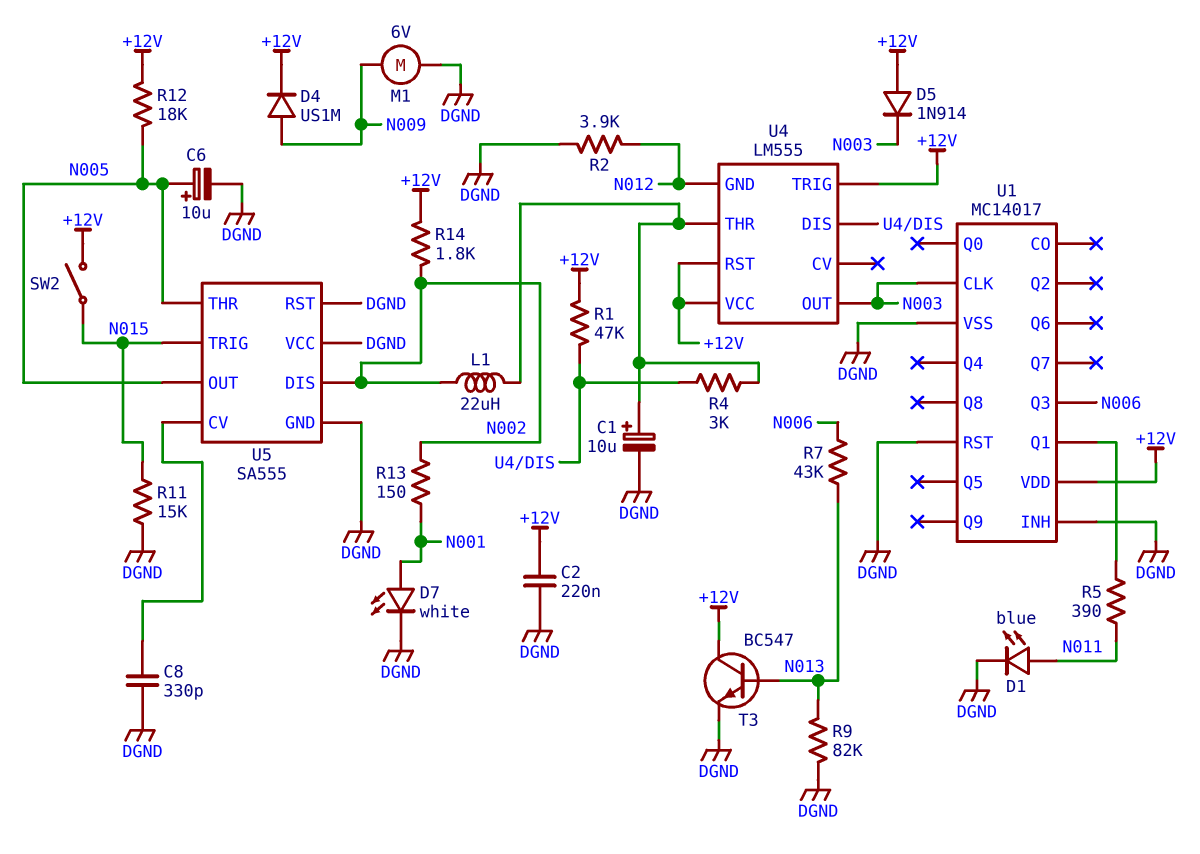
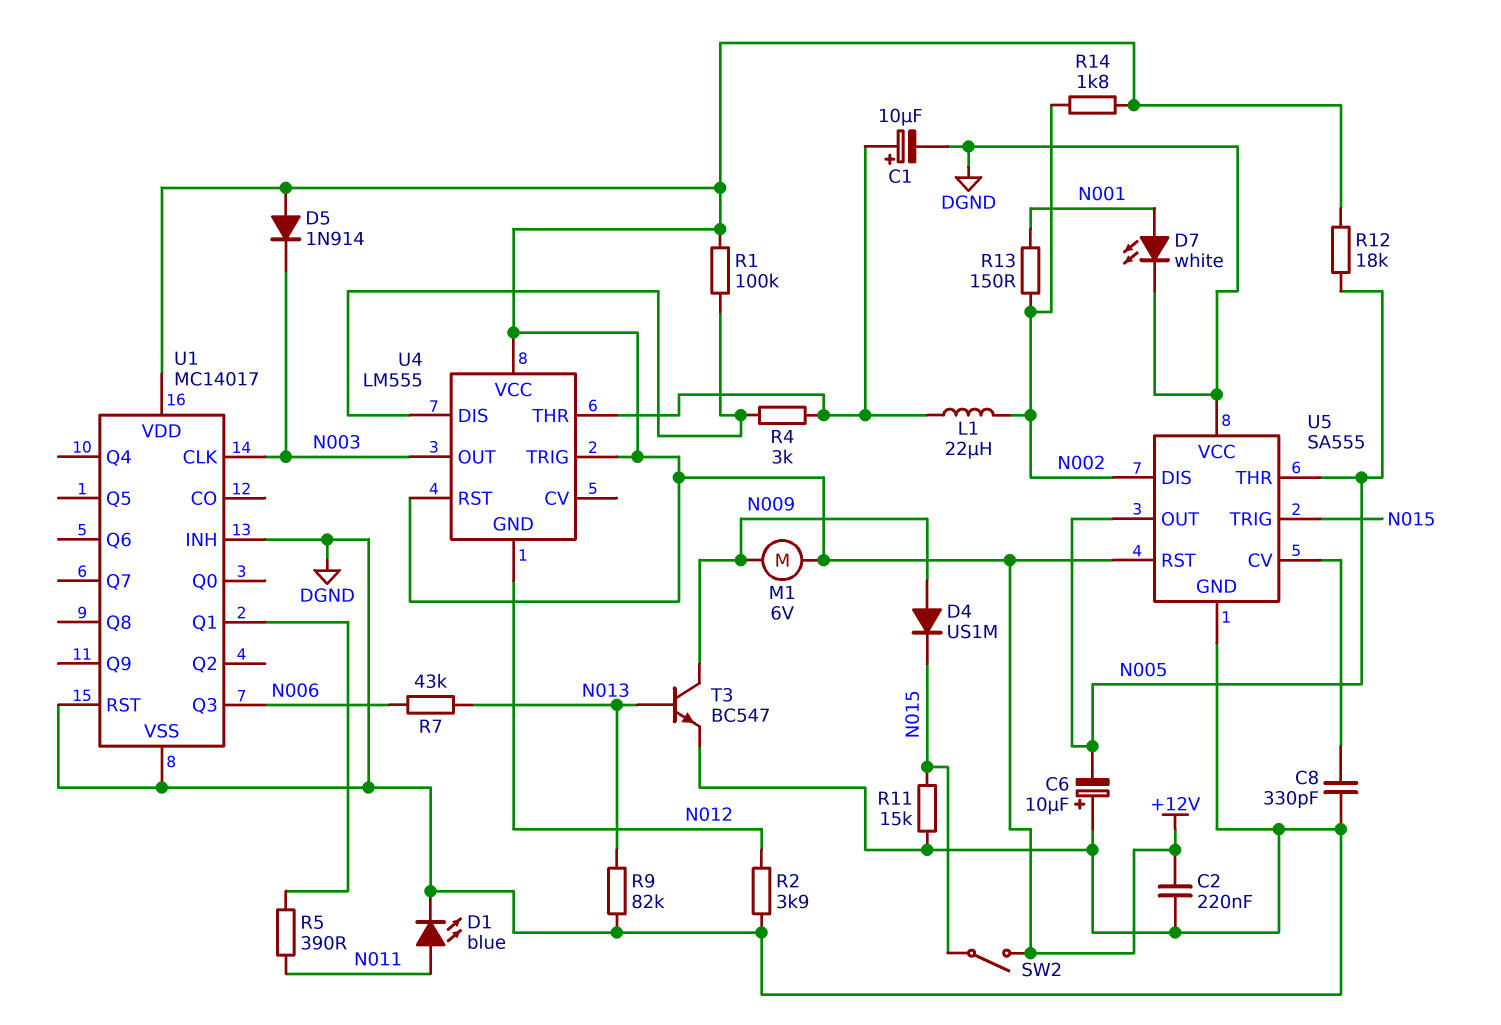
C6: 10uF (plus N005, minus DGND) -> 10uF (plus DGND, minus N005)
D4: diode US1M (A N009, K +12V) -> diode US1M (A N009, K N015)
M1: motor 6V (DGND, N009) -> motor 6V (+12V, N009)
R1: 47k (+12V, U4/DIS) -> 100k (+12V, U4/DIS)
T3: NPN BC547 (B N013, C +12V, E DGND) -> NPN BC547 (B N013, C N009, E DGND)
U5 pin RST: DGND -> +12V

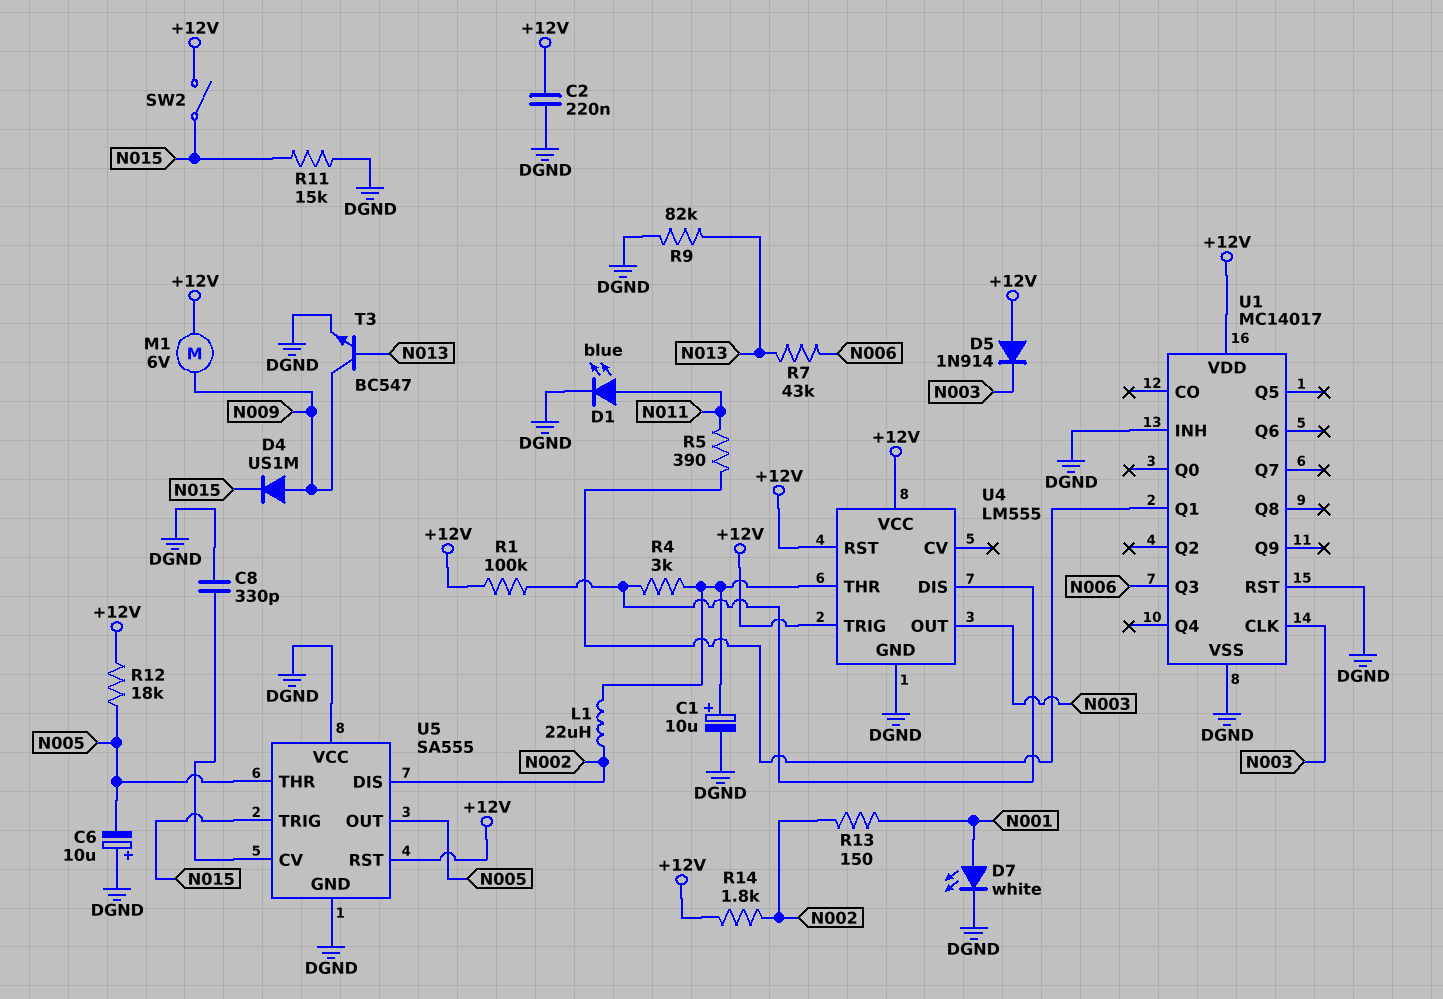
R2: 3.9k (DGND, N012) -> none
U4 pin GND: N012 -> DGND

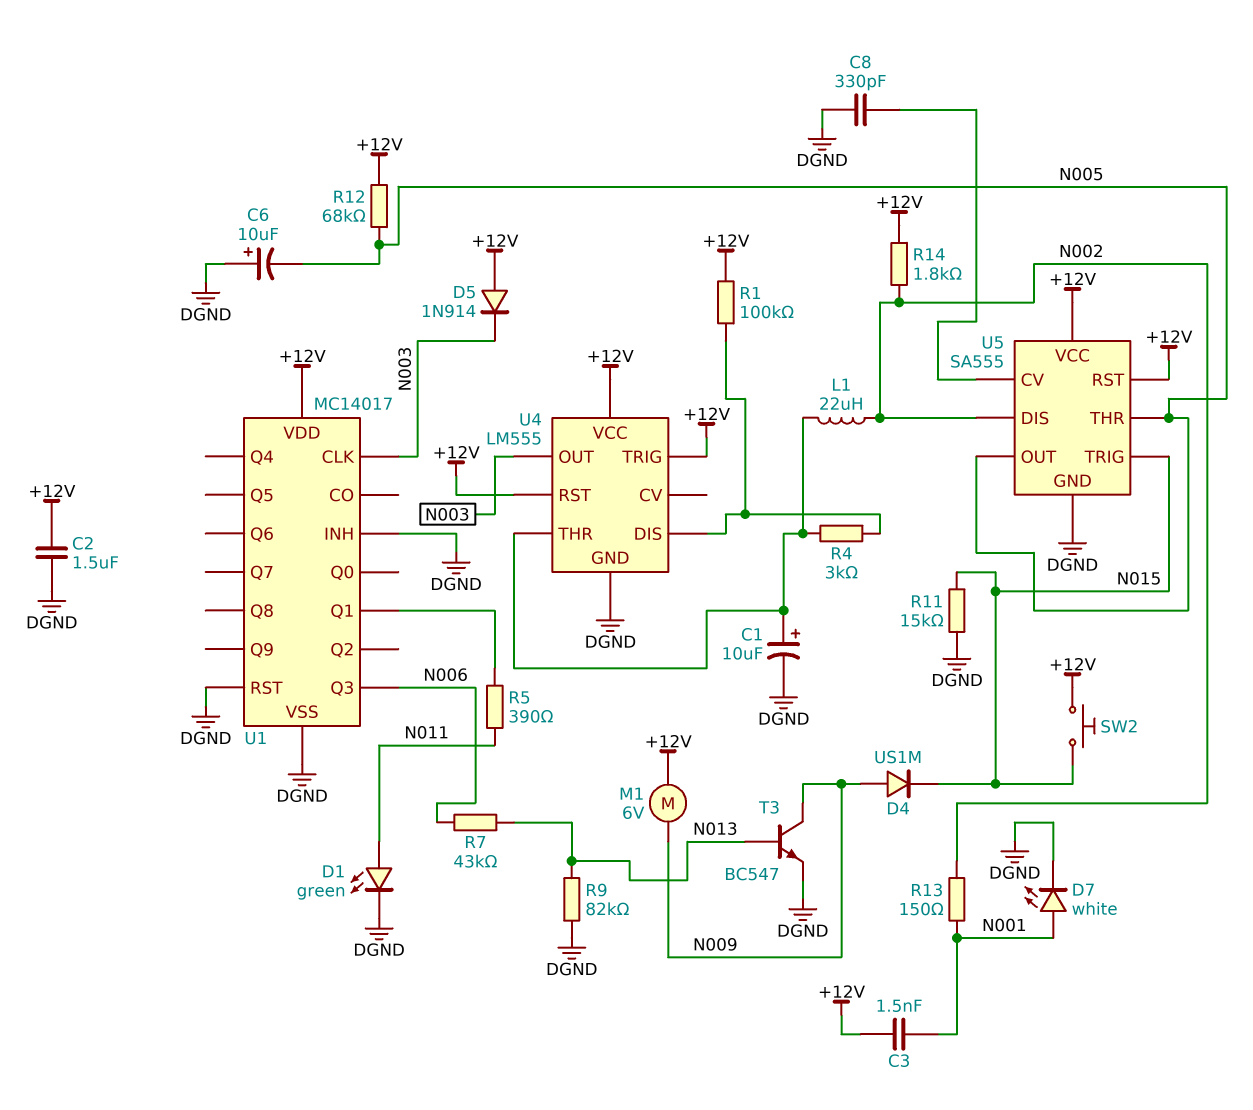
C2: 220nF (+12V, DGND) -> 1.5uF (+12V, DGND)
C3: none -> 1.5nF (+12V, N001)
D1: LED blue (A N011, K DGND) -> LED green (A N011, K DGND)
R12: 18k (+12V, N005) -> 68k (+12V, N005)
SW2: switch (+12V, N015) -> button (+12V, N015)
U5 pin VCC: DGND -> +12V

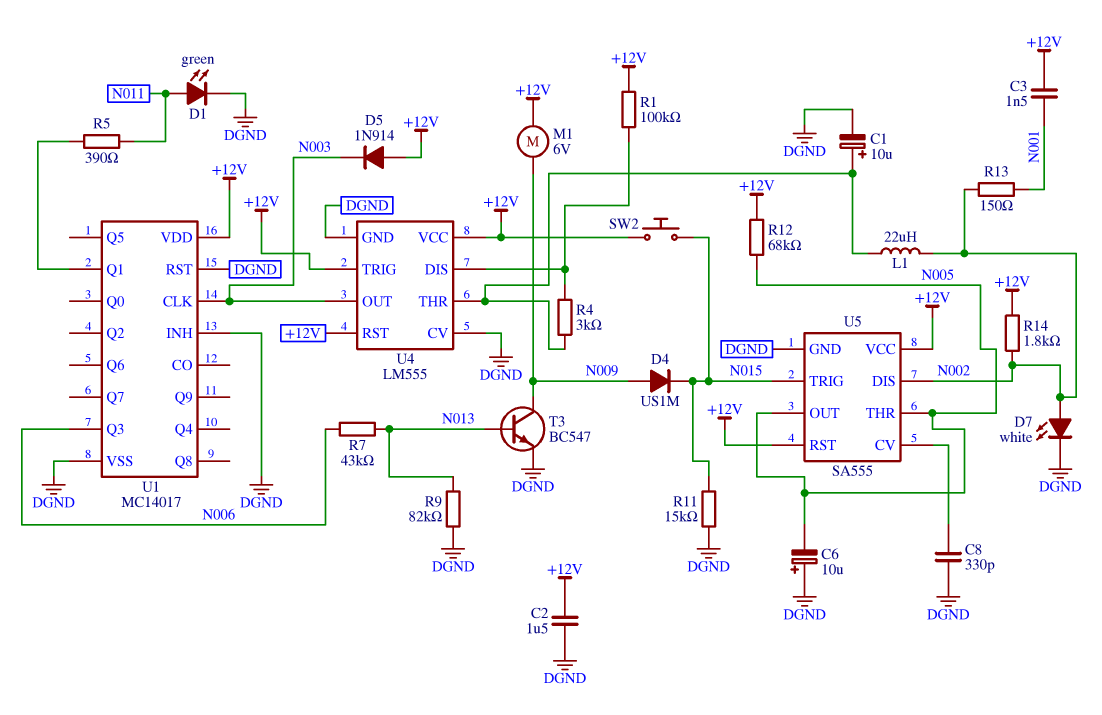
D7: LED white (A N001, K DGND) -> LED white (A N002, K DGND)
U4 pin CV: none -> DGND

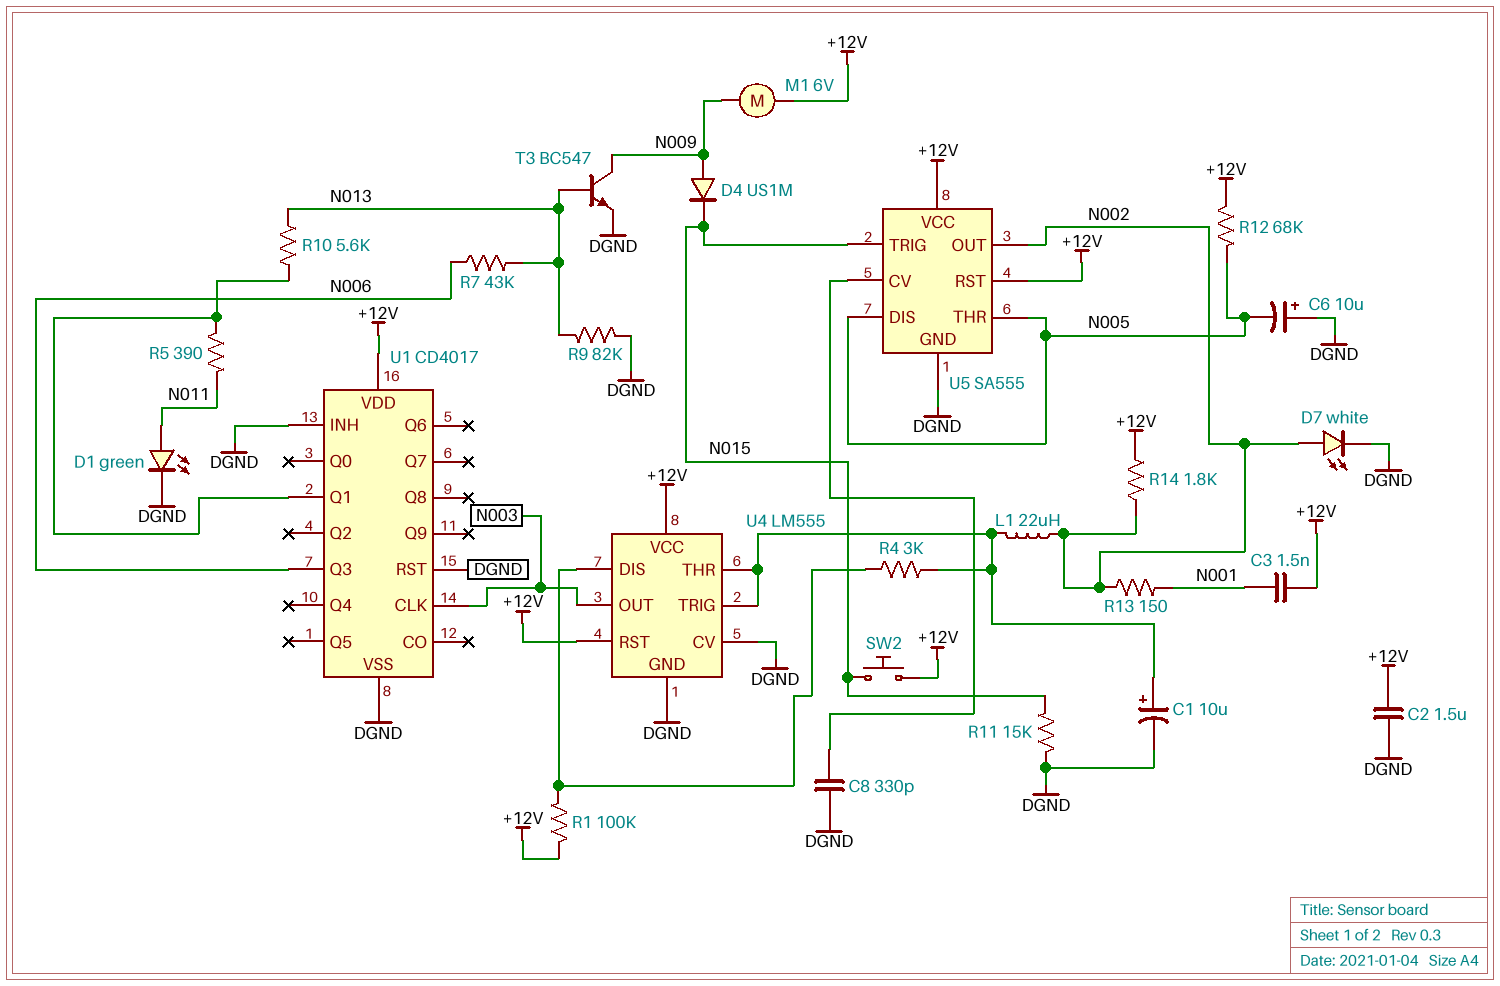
D5: diode 1N914 (A +12V, K N003) -> none
R10: none -> 5.6k (N013, U1/Q1)
U1: MC14017 -> CD4017
U4 pin TRIG: +12V -> U4/THR
U5 pin DIS: N002 -> N005
U5 pin OUT: N005 -> N002

